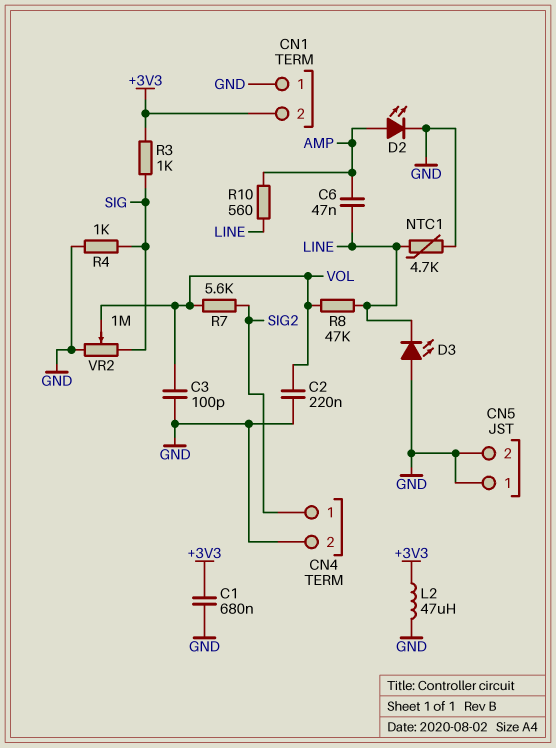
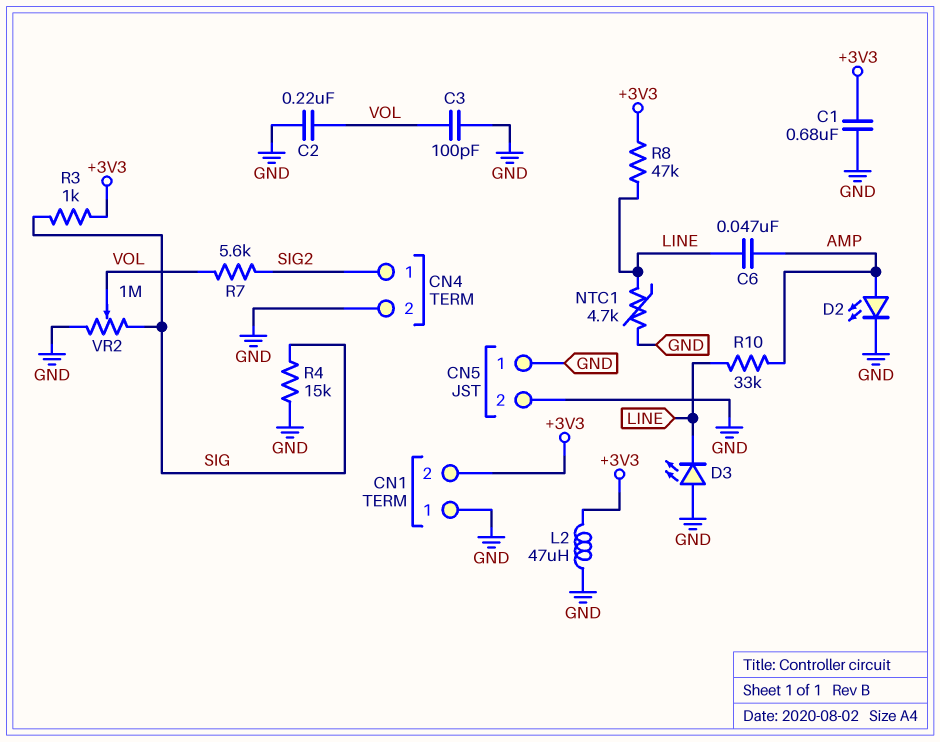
R4: 1k (GND, SIG) -> 15k (GND, SIG)
R8: 47k (LINE, VOL) -> 47k (+3V3, LINE)
R10: 560 (AMP, LINE) -> 33k (AMP, LINE)

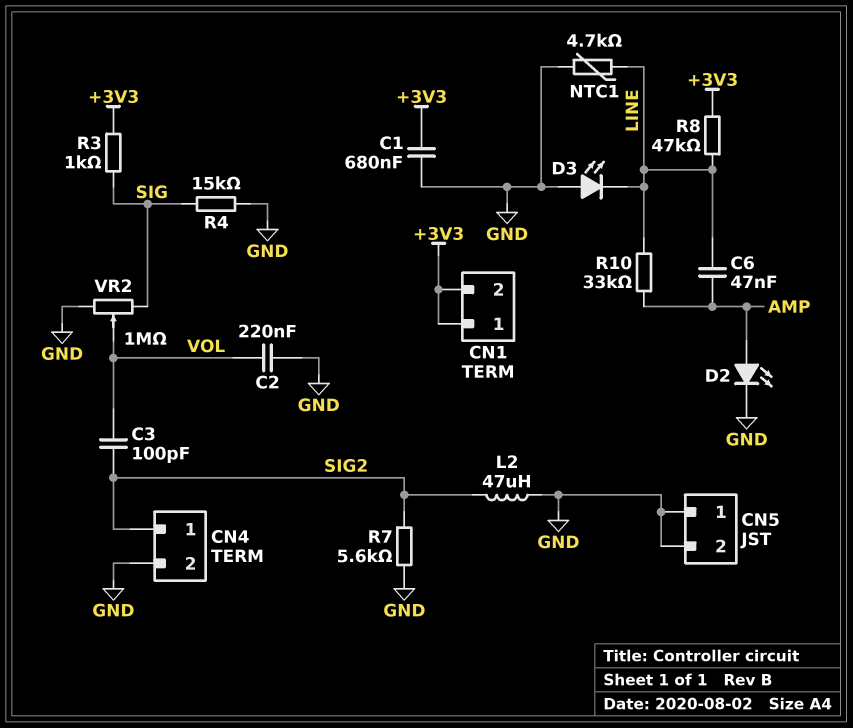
C3: 100pF (GND, VOL) -> 100pF (SIG2, VOL)
CN1 pin 1: GND -> +3V3
L2: 47uH (+3V3, GND) -> 47uH (GND, SIG2)
R7: 5.6k (SIG2, VOL) -> 5.6k (GND, SIG2)

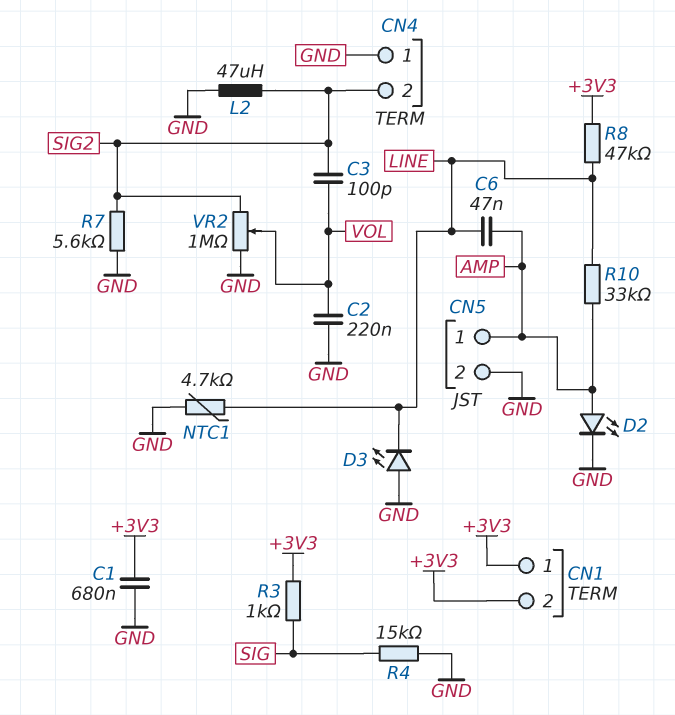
CN4 pin 1: SIG2 -> GND
CN4 pin 2: GND -> SIG2
CN5 pin 1: GND -> AMP
VR2: 1M (GND, SIG, wiper VOL) -> 1M (GND, SIG2, wiper VOL)

